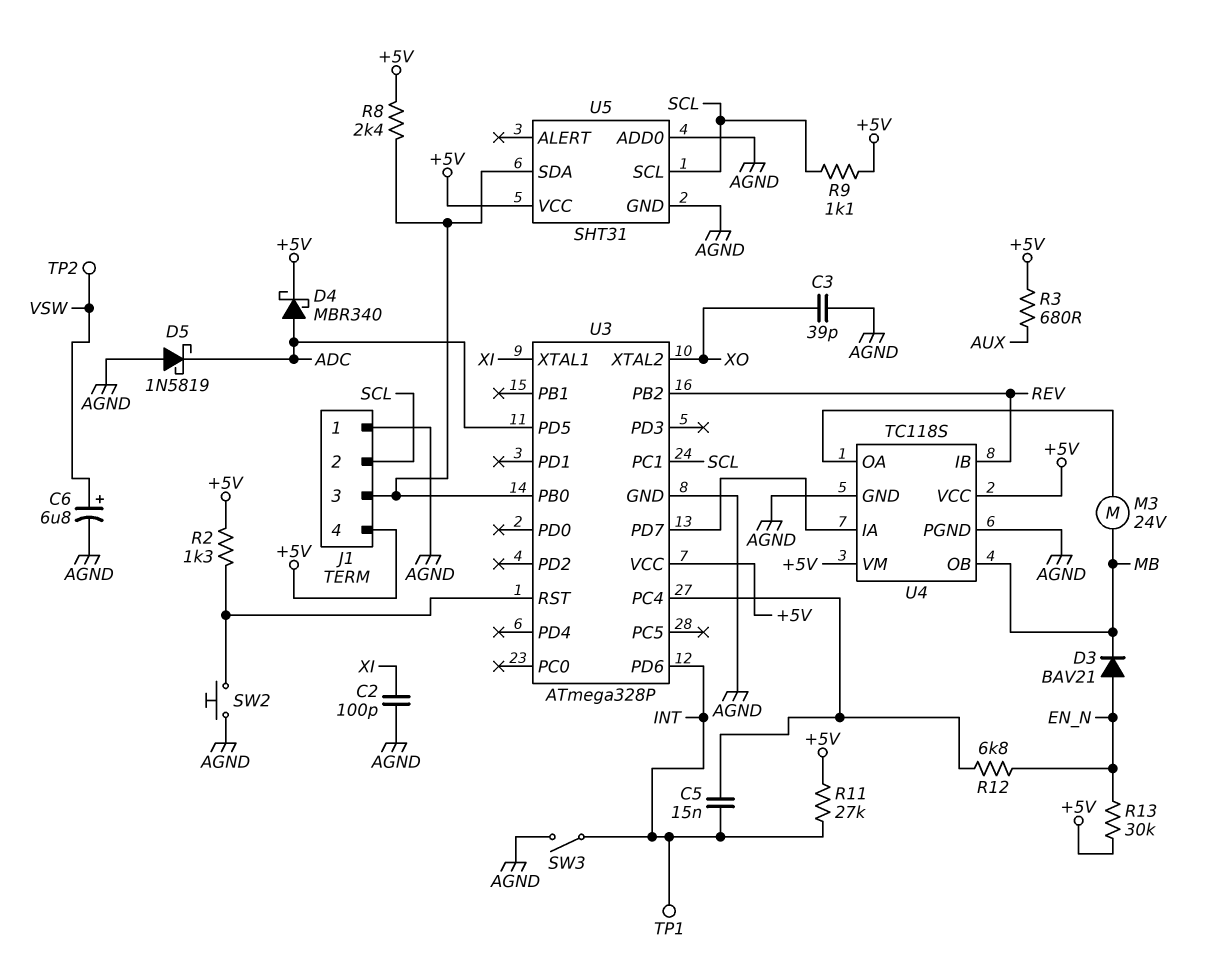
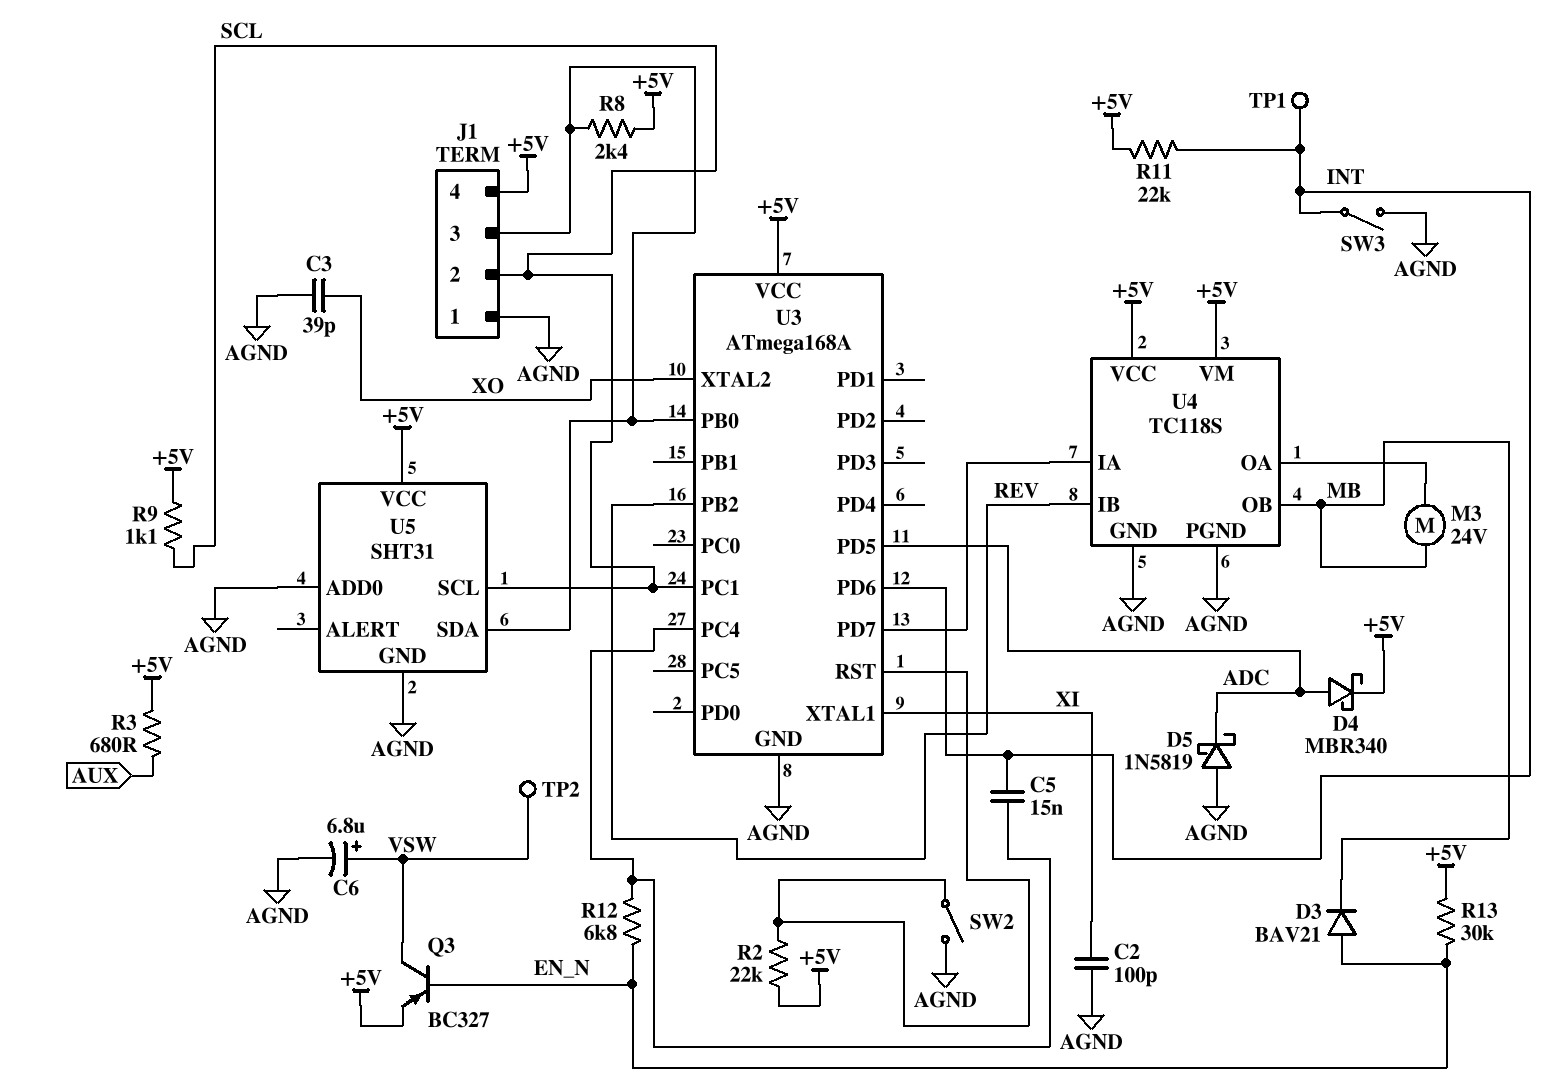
Q3: none -> PNP BC327 (B EN_N, C VSW, E +5V)
R2: 1.3k (+5V, U3/RST) -> 22k (+5V, U3/RST)
R11: 27k (+5V, INT) -> 22k (+5V, INT)
SW2: button (AGND, U3/RST) -> switch (AGND, U3/RST)
U3: ATmega328P -> ATmega168A

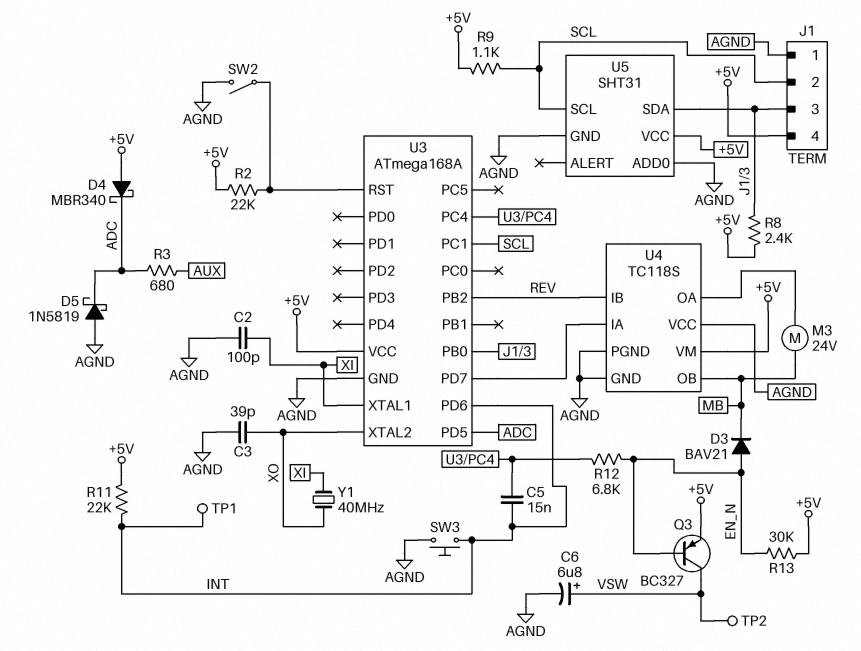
D4: schottky MBR340 (A ADC, K +5V) -> schottky MBR340 (A +5V, K ADC)
R3: 680 (+5V, AUX) -> 680 (ADC, AUX)
SW3: switch (AGND, INT) -> button (AGND, INT)
U4 pin VCC: +5V -> AGND
Y1: none -> 40MHz (XI, XO)

